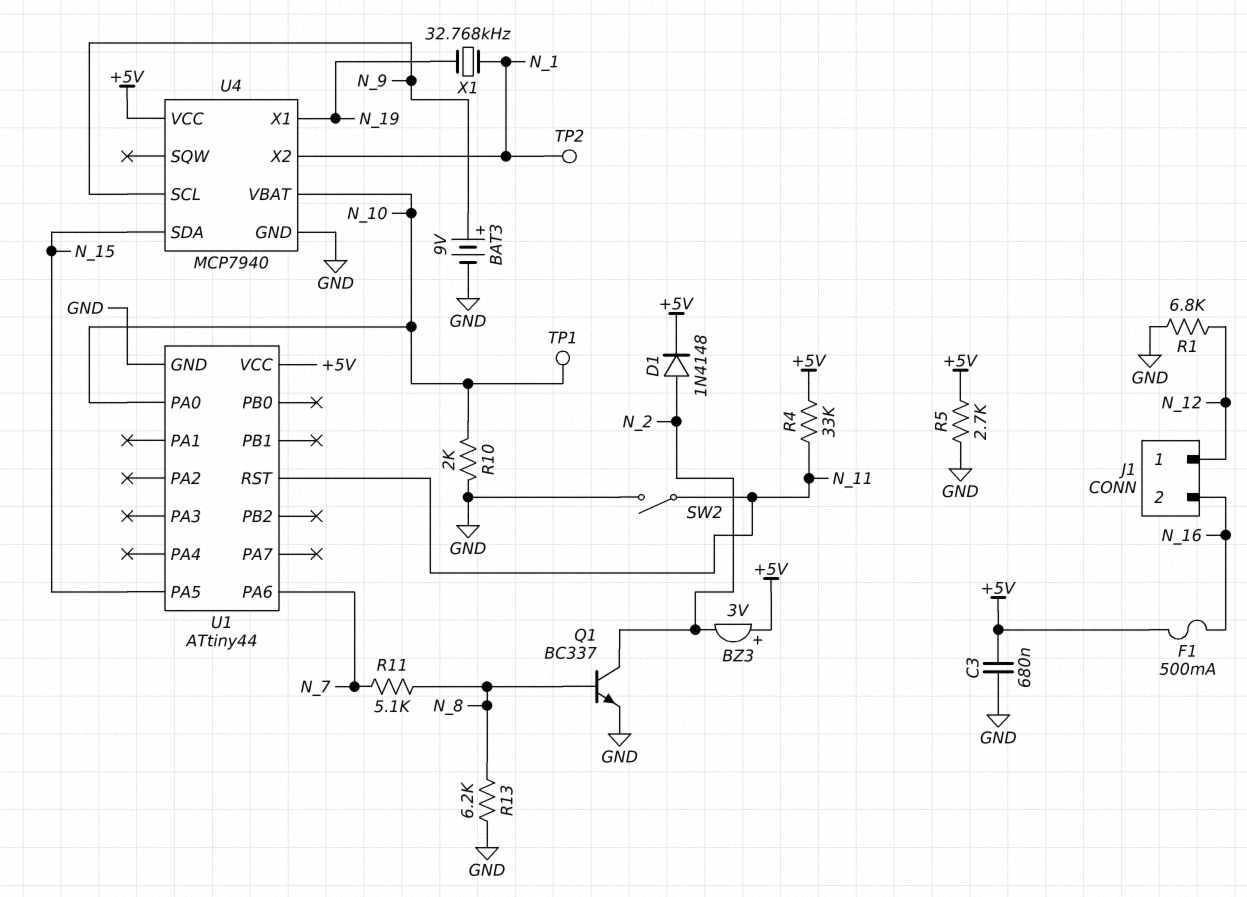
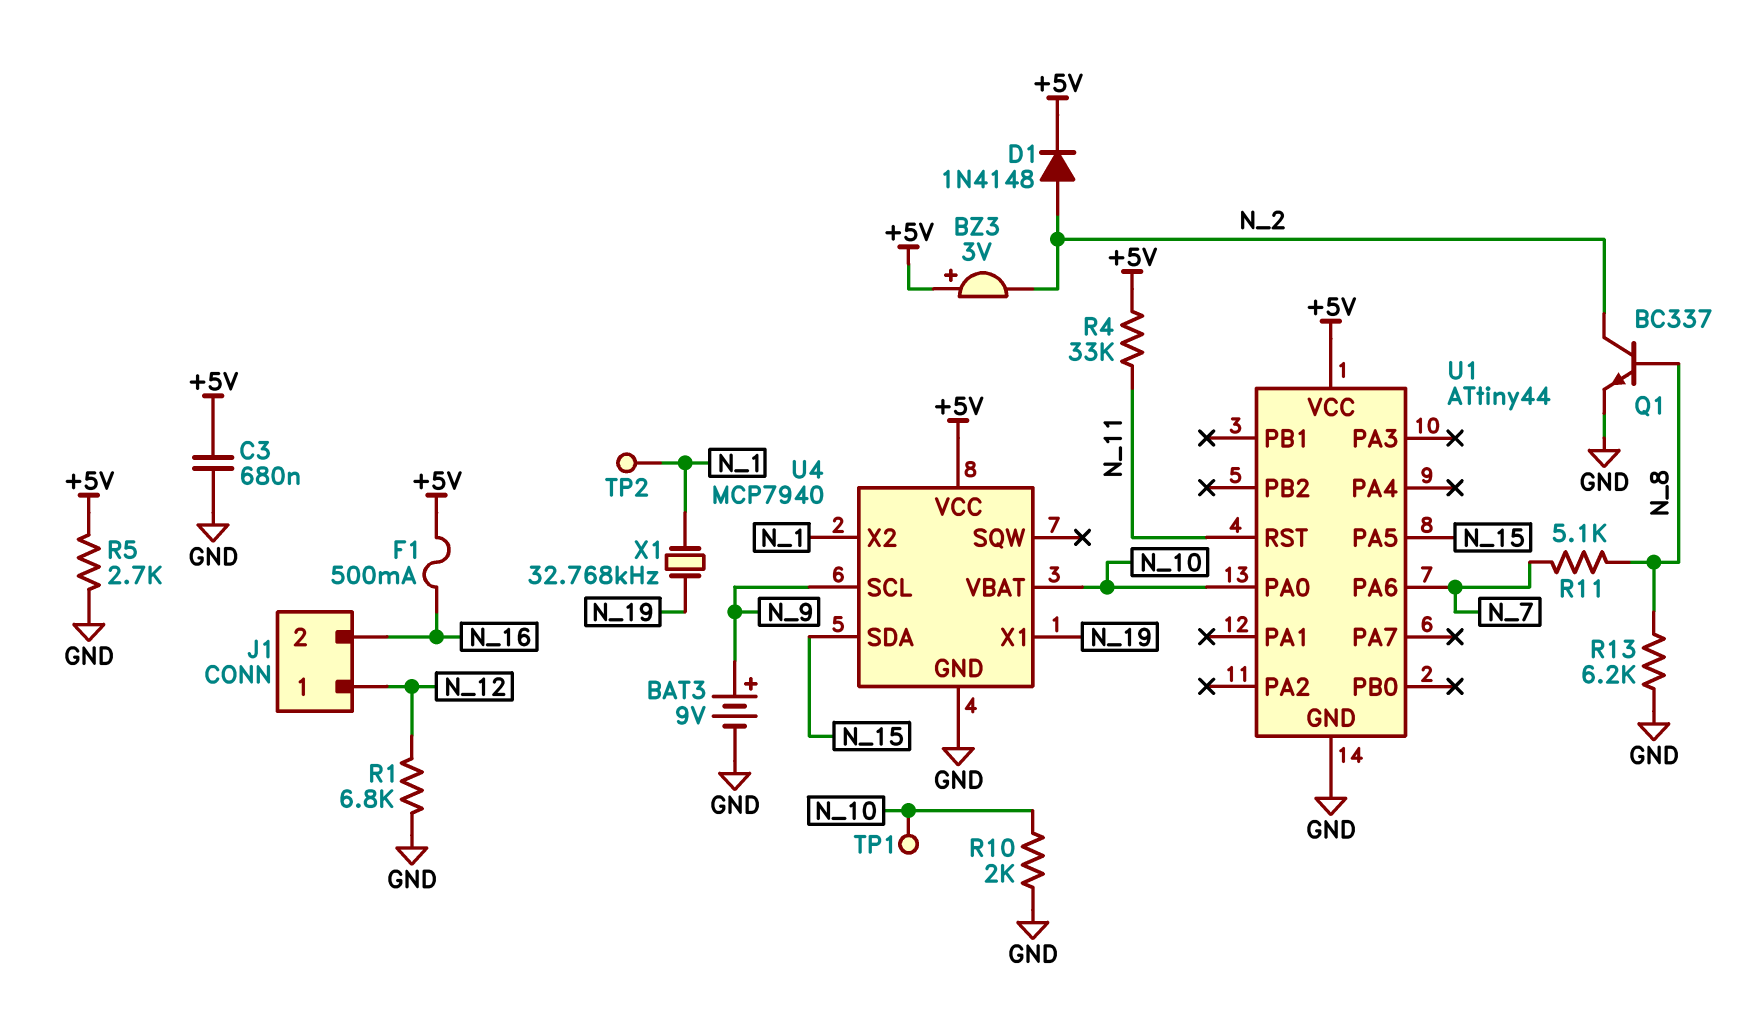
SW2: switch (GND, N_11) -> none

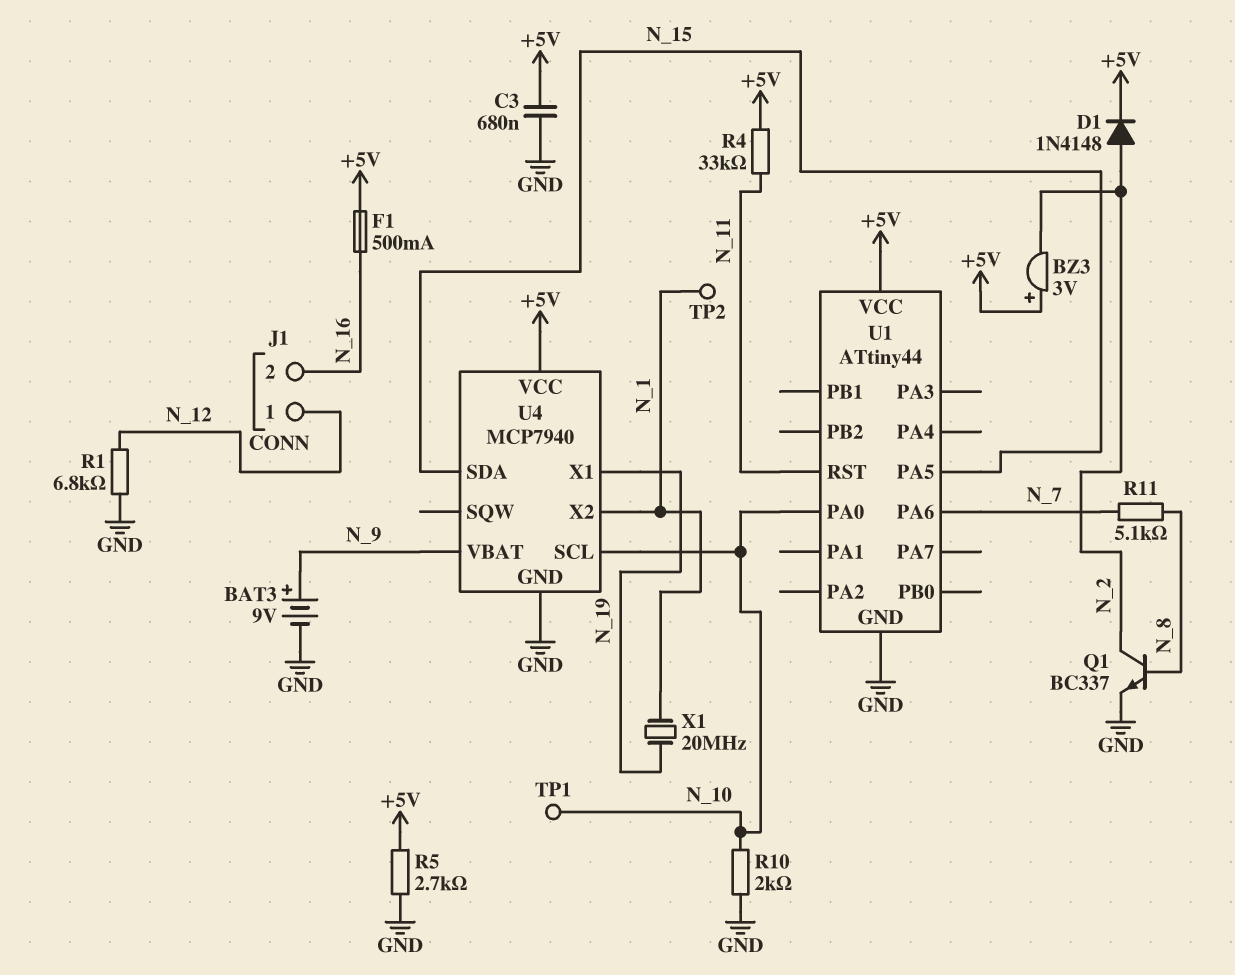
R13: 6.2k (GND, N_8) -> none
U4 pin SCL: N_9 -> N_10
U4 pin VBAT: N_10 -> N_9
X1: 32.768kHz (N_1, N_19) -> 20MHz (N_1, N_19)

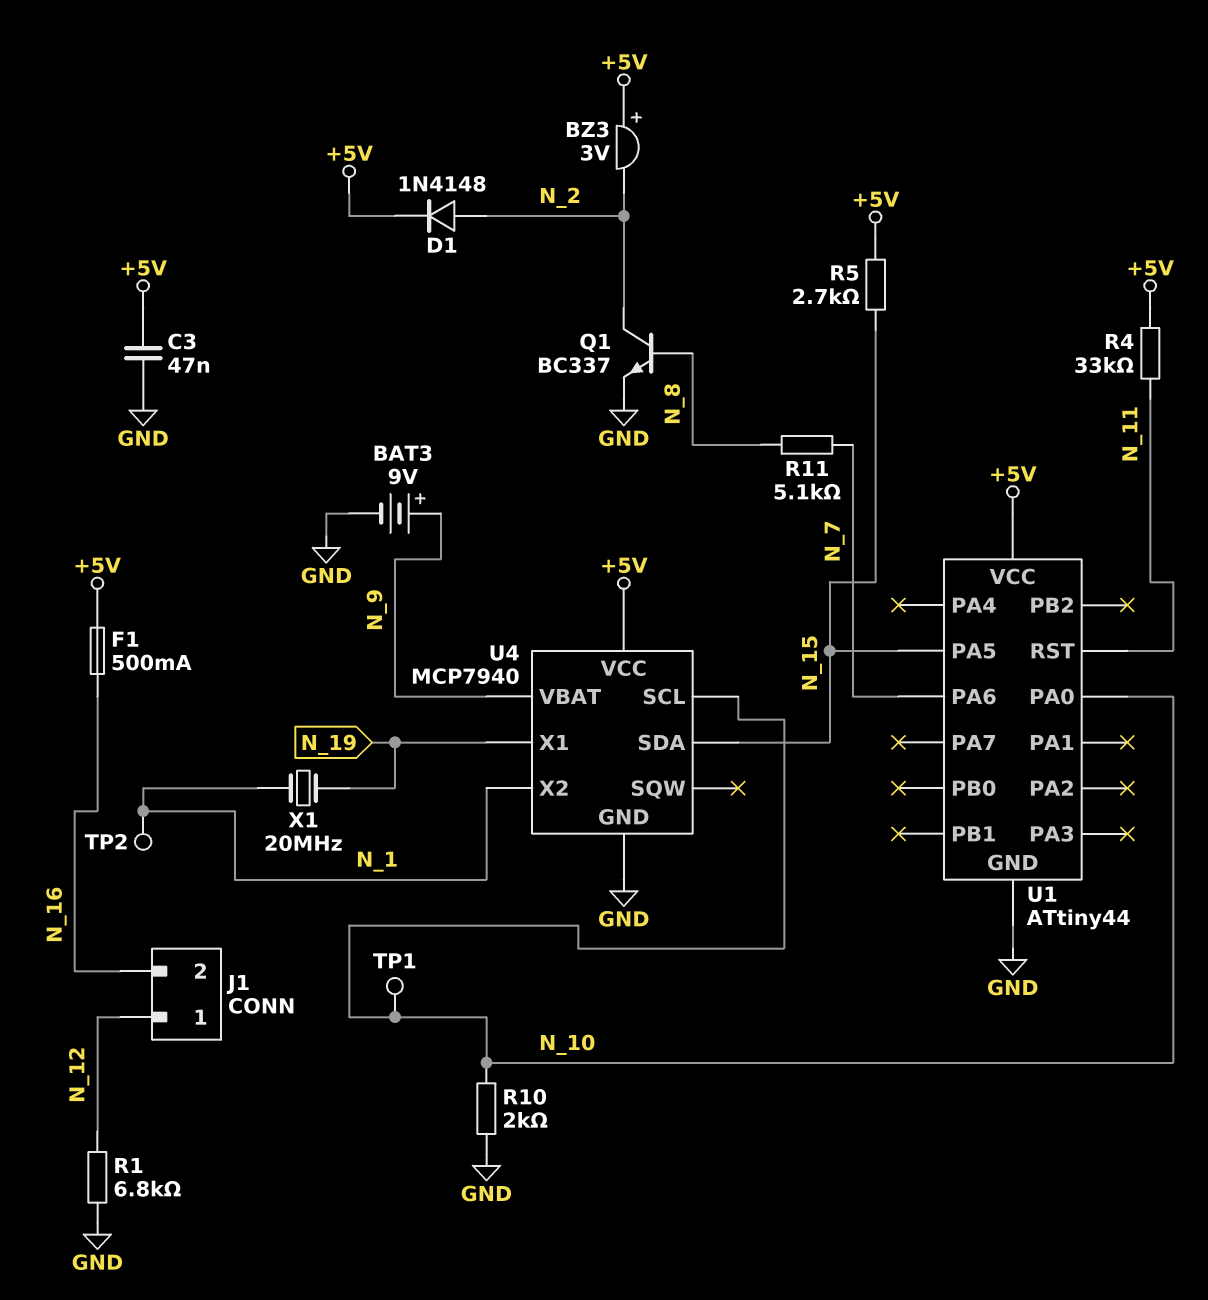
C3: 680nF (+5V, GND) -> 47nF (+5V, GND)
R5: 2.7k (+5V, GND) -> 2.7k (+5V, N_15)

